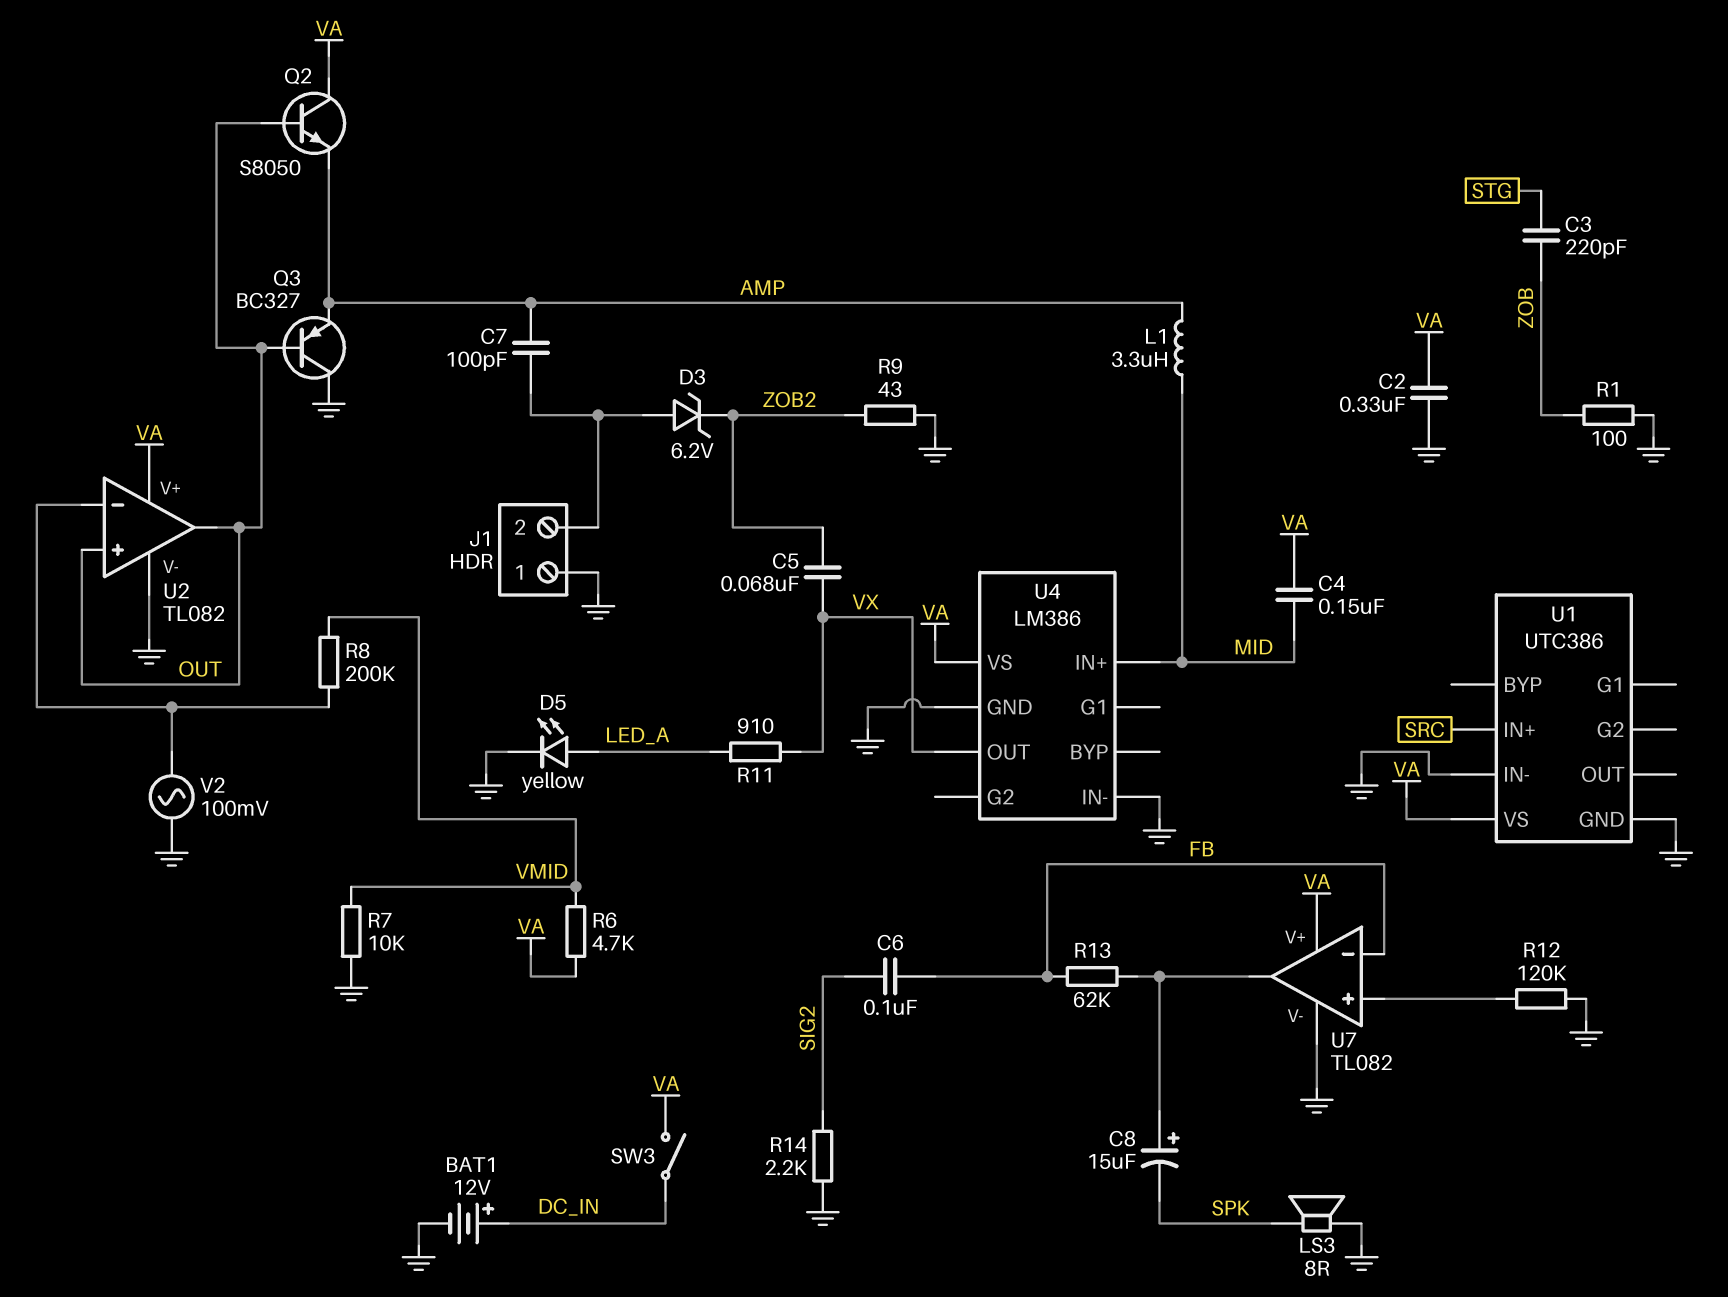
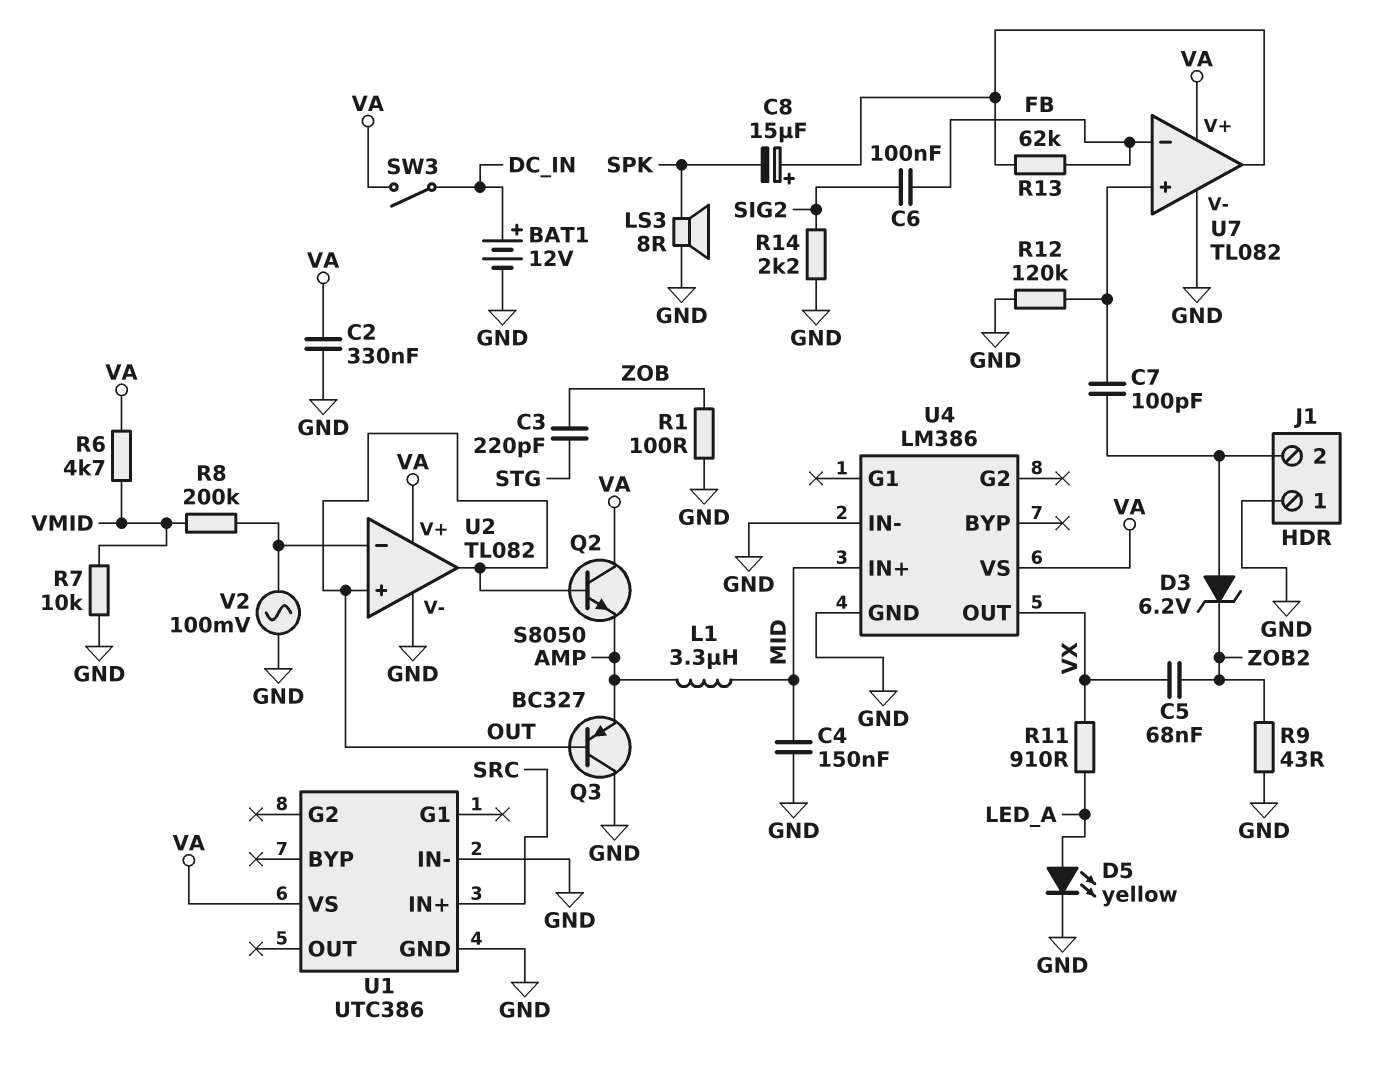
C4: 150nF (MID, VA) -> 150nF (GND, MID)
C7: 100pF (AMP, J1/2) -> 100pF (J1/2, U7/in+)

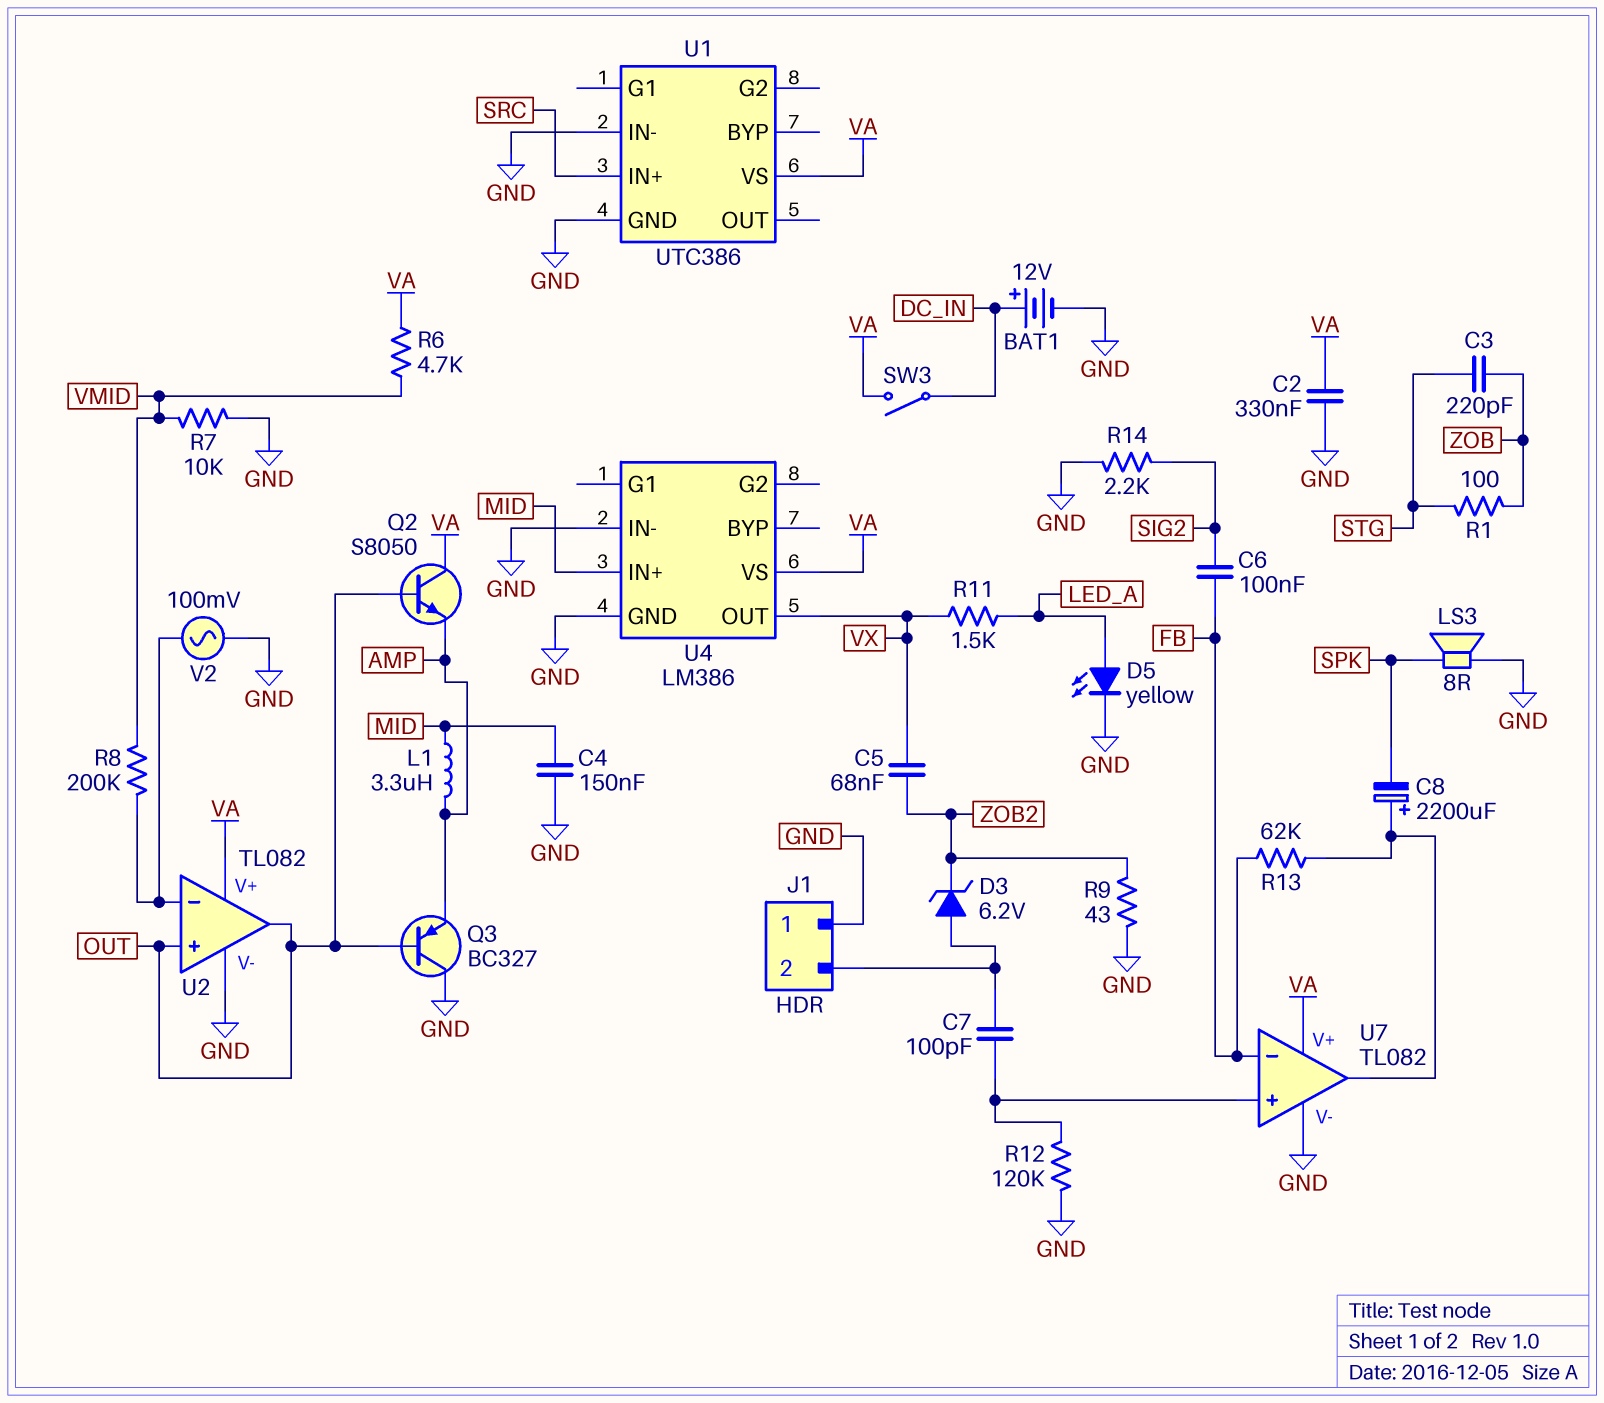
C8: 15uF (plus U7/out, minus SPK) -> 2200uF (plus U7/out, minus SPK)
R1: 100 (GND, ZOB) -> 100 (STG, ZOB)
R11: 910 (LED_A, VX) -> 1.5k (LED_A, VX)

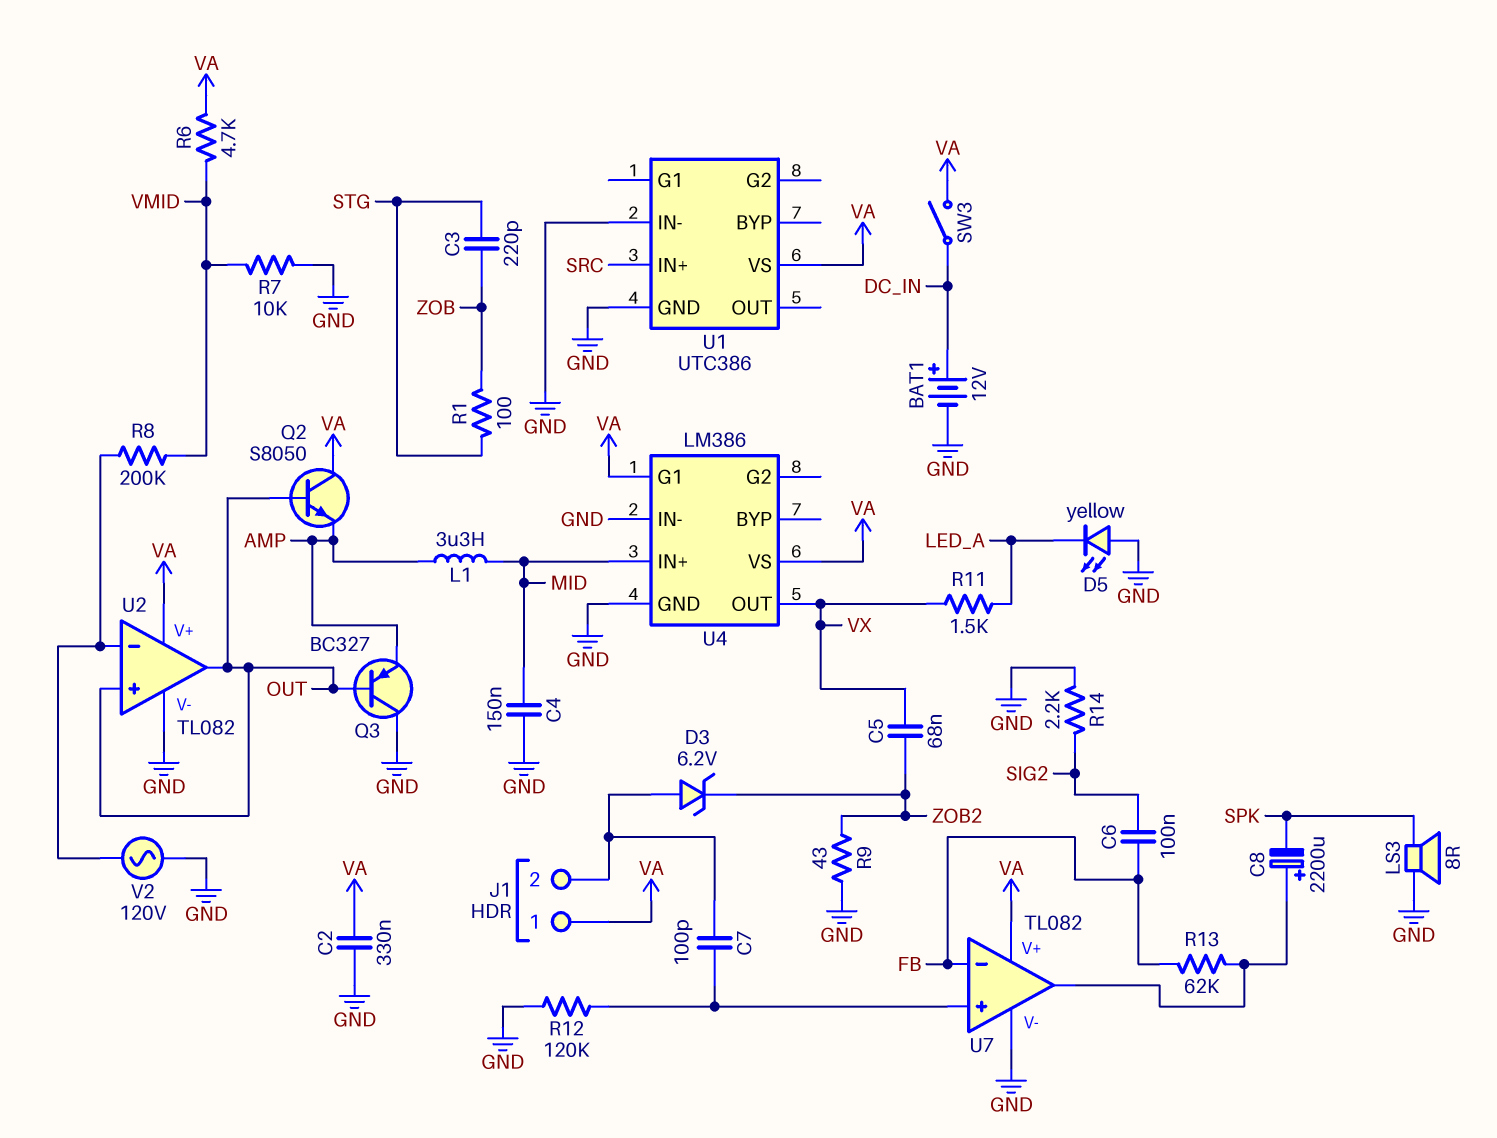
D5: LED yellow (A LED_A, K GND) -> LED yellow (A GND, K LED_A)
J1 pin 1: GND -> VA
U4 pin G1: none -> VA
V2: AC 100mV (GND, U2/in-) -> AC 120V (GND, U2/in-)

